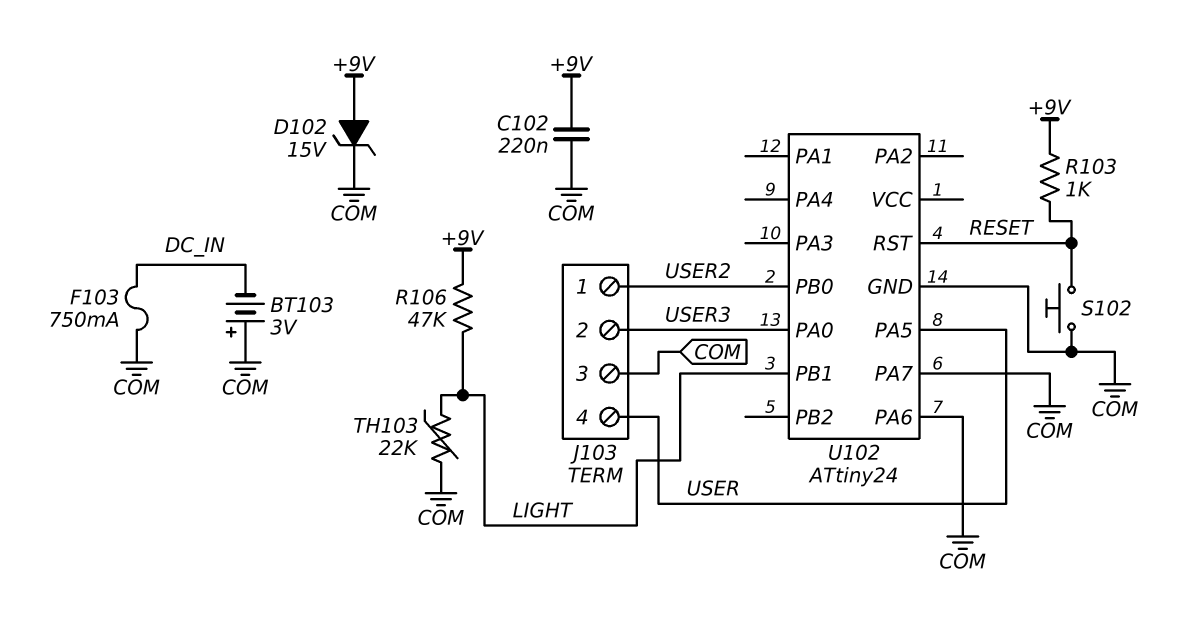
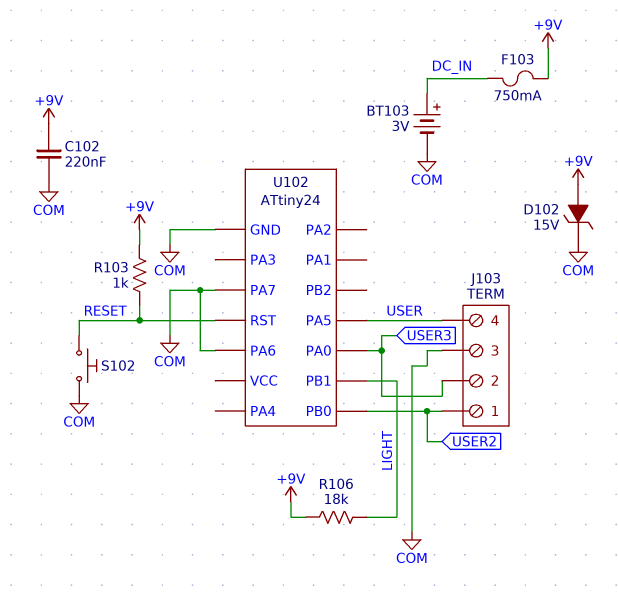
BT103: 3V (plus COM, minus DC_IN) -> 3V (plus DC_IN, minus COM)
F103: 750mA (COM, DC_IN) -> 750mA (+9V, DC_IN)
R106: 47k (+9V, LIGHT) -> 18k (+9V, LIGHT)
TH103: 22k (COM, LIGHT) -> none

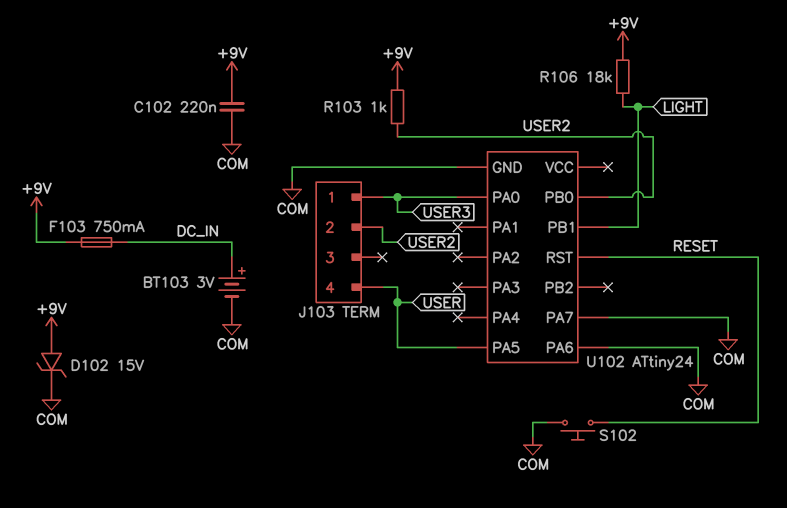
J103 pin 1: USER2 -> USER3
J103 pin 2: USER3 -> USER2
J103 pin 3: COM -> none
R103: 1k (+9V, RESET) -> 1k (+9V, USER2)

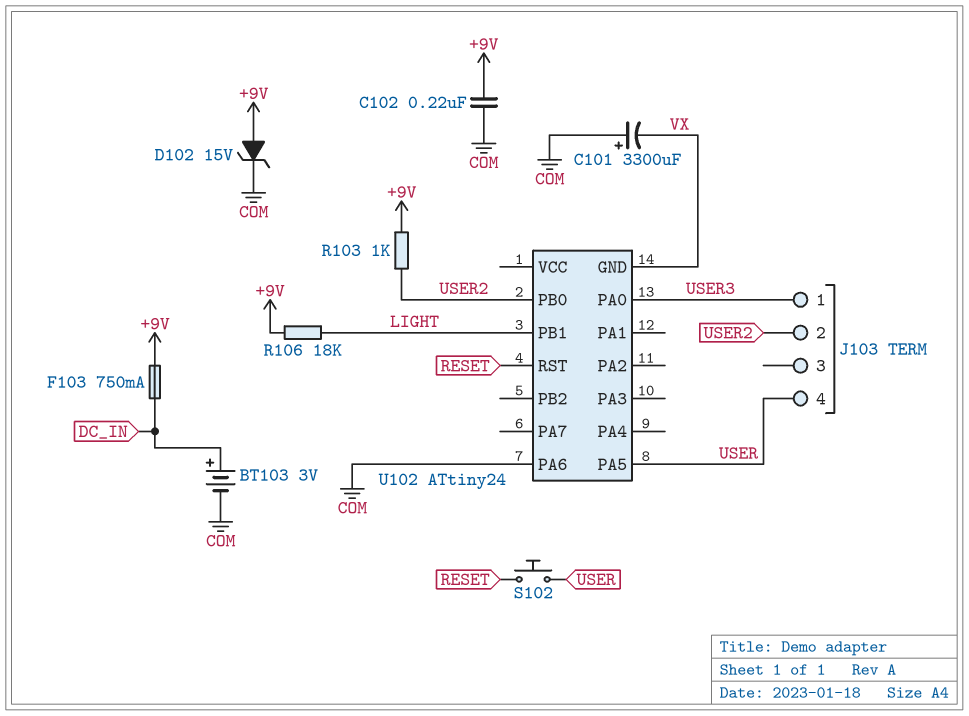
C101: none -> 3300uF (plus COM, minus VX)
S102: button (COM, RESET) -> button (RESET, USER)
U102 pin GND: COM -> VX
U102 pin PA7: COM -> none

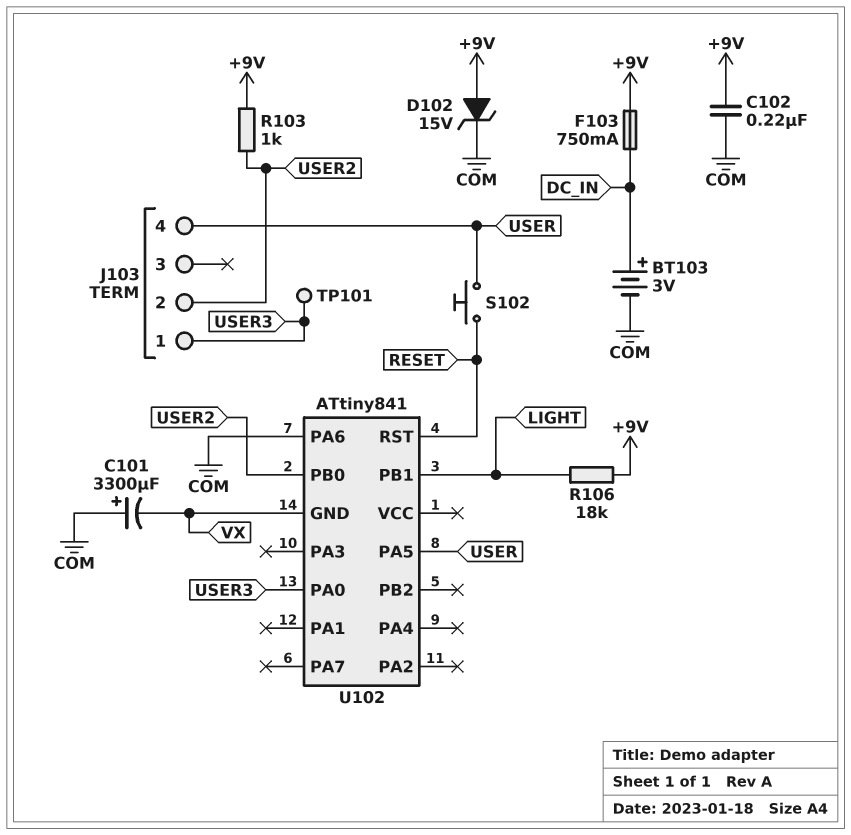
TP101: none -> test point (USER3)
U102: ATtiny24 -> ATtiny841

